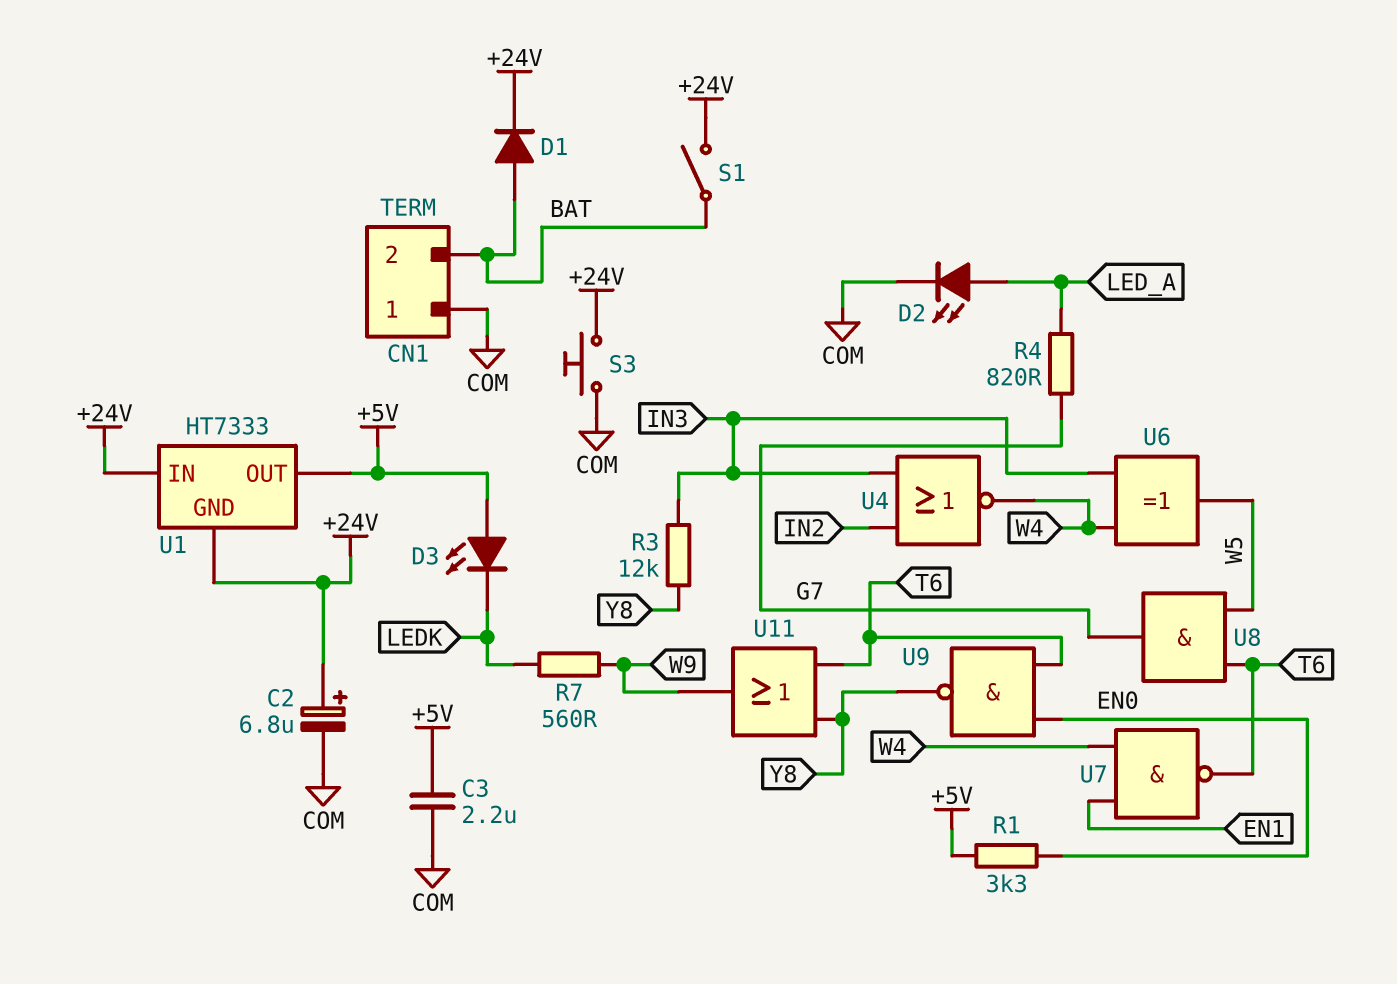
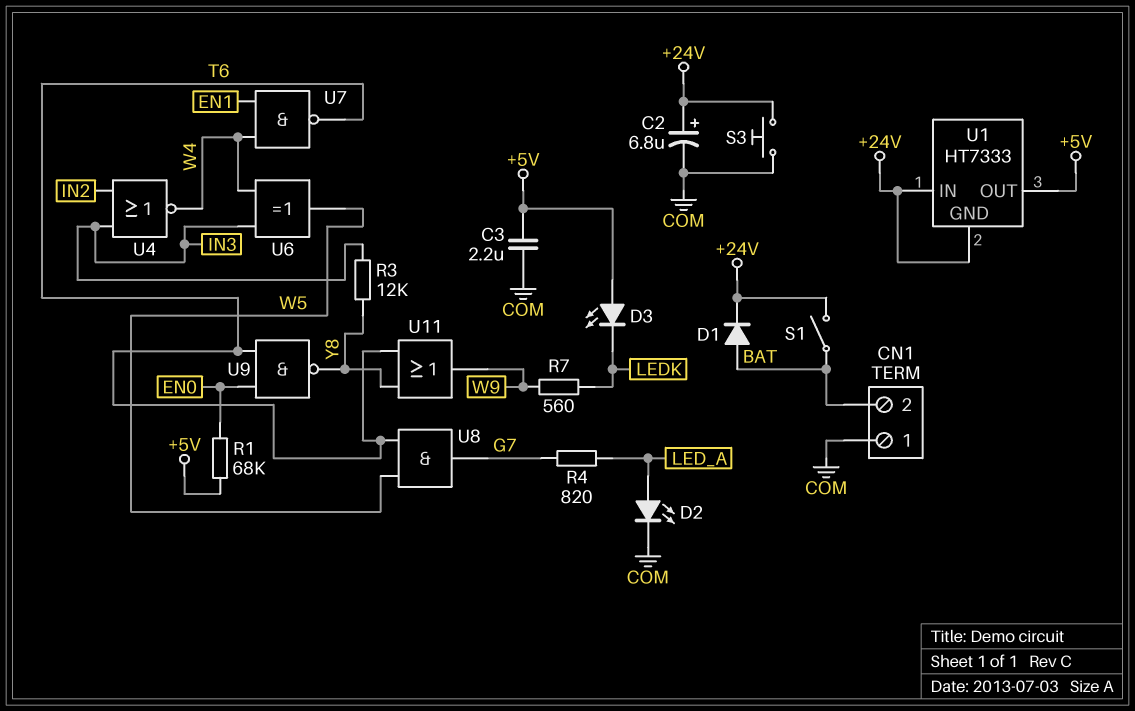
R1: 3.3k (+5V, EN0) -> 68k (+5V, EN0)

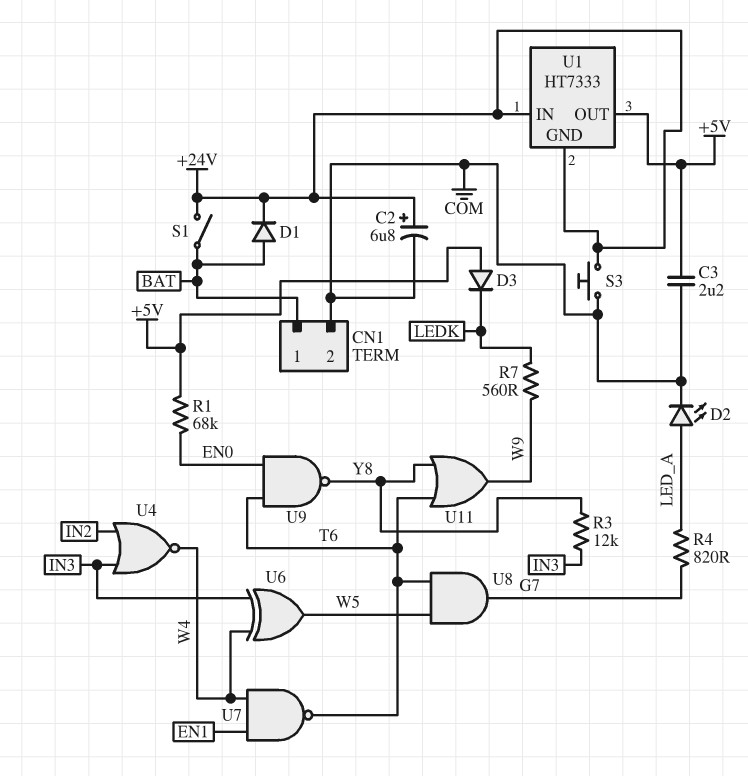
CN1 pin 1: COM -> BAT
CN1 pin 2: BAT -> COM
D3: LED (A +5V, K LEDK) -> diode (A +5V, K LEDK)

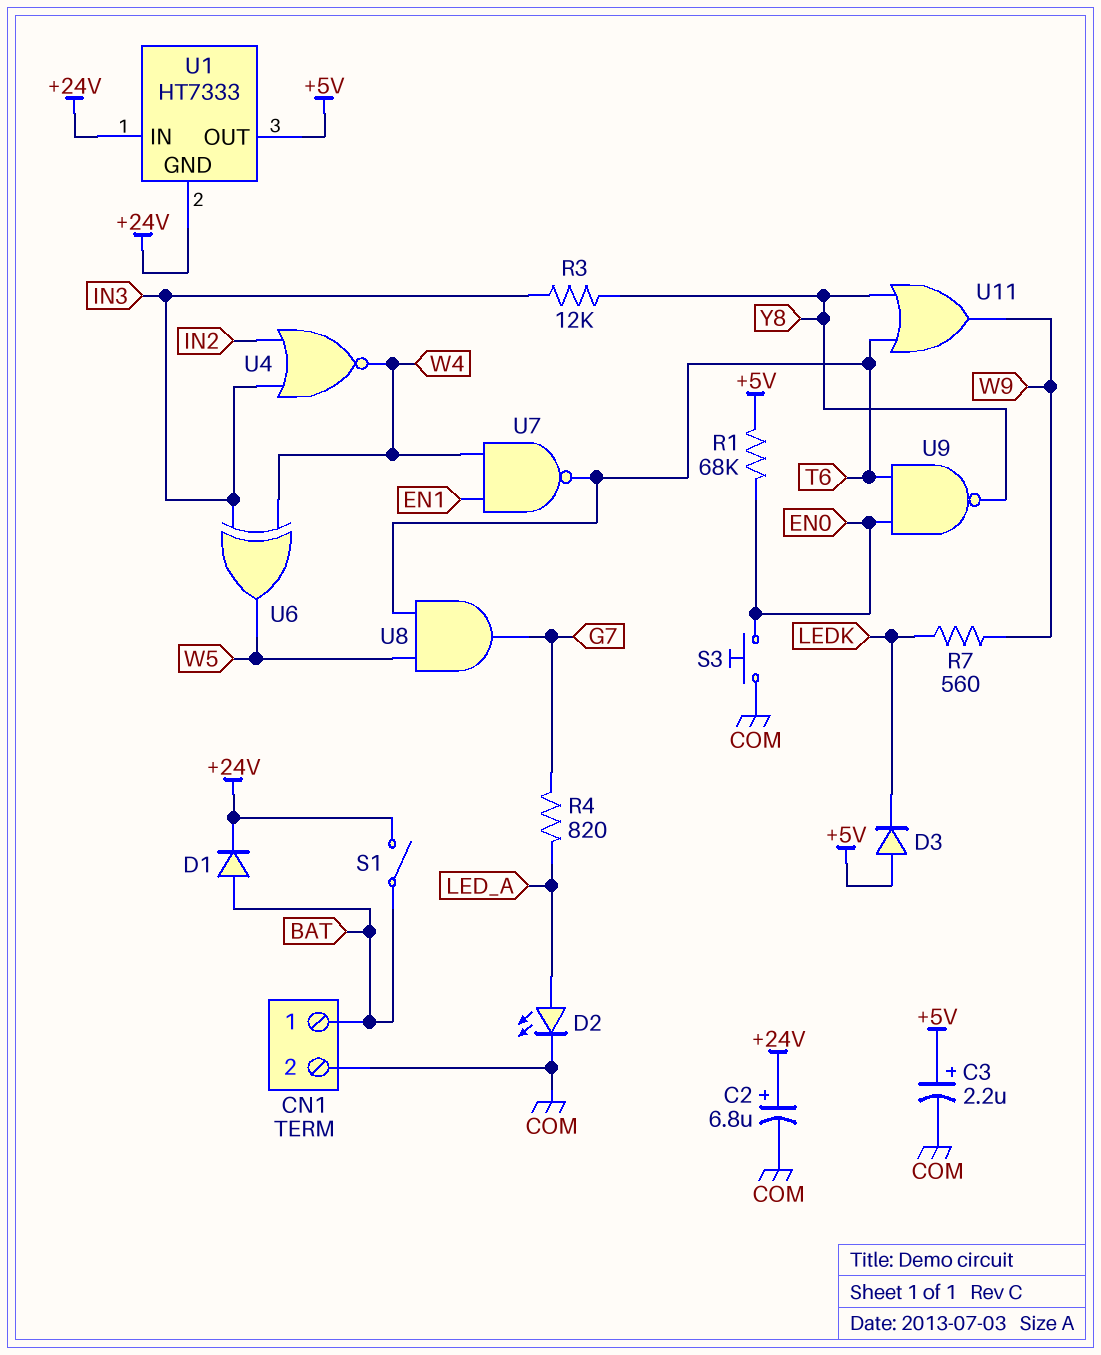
C3: 2.2uF (+5V, COM) -> 2.2uF (plus +5V, minus COM)
S3: button (+24V, COM) -> button (COM, EN0)

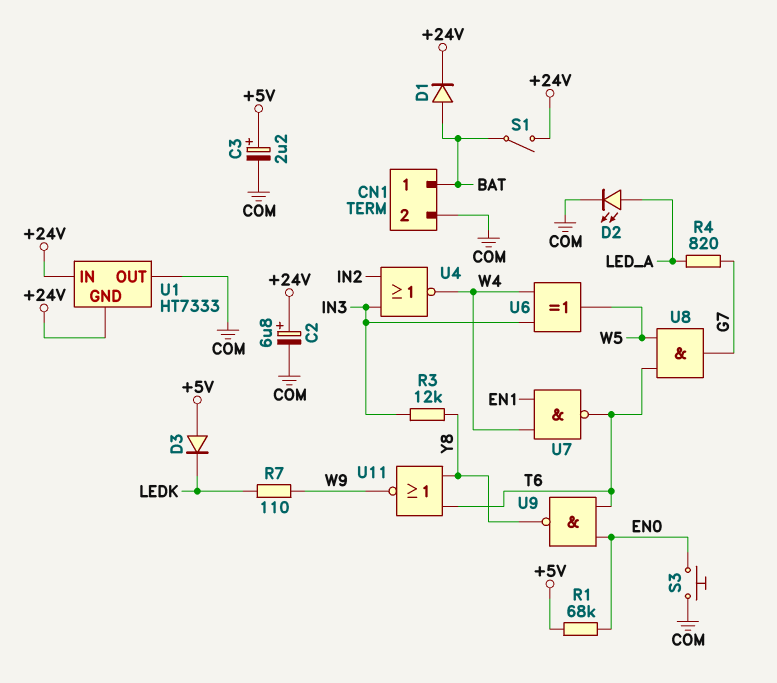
R7: 560 (LEDK, W9) -> 110 (LEDK, W9)
U1 pin OUT: +5V -> COM
U11: OR (in T6, in Y8, out W9) -> NOR (in T6, in Y8, out W9)

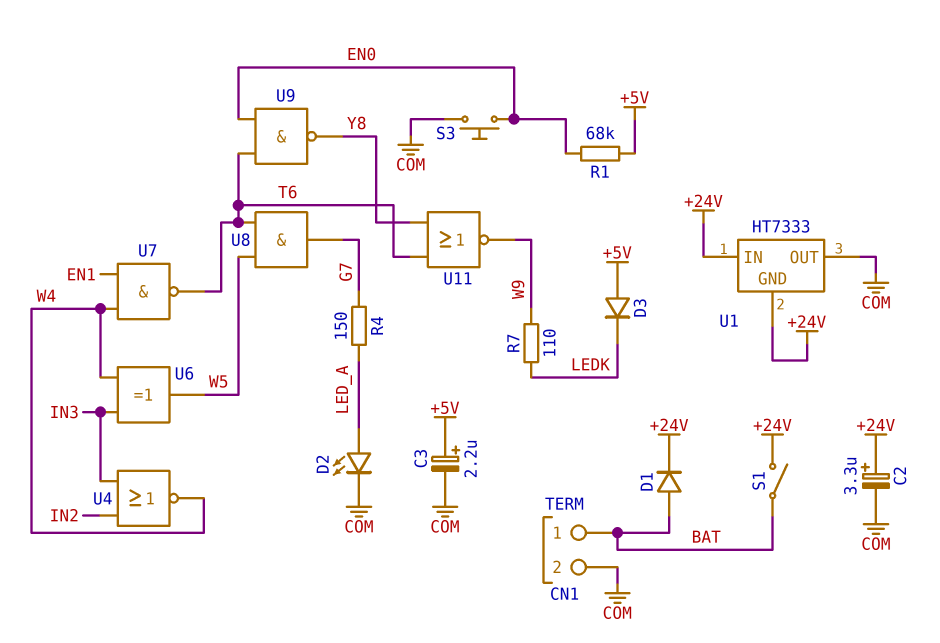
C2: 6.8uF (plus +24V, minus COM) -> 3.3uF (plus +24V, minus COM)
R3: 12k (IN3, Y8) -> none
R4: 820 (G7, LED_A) -> 150 (G7, LED_A)

